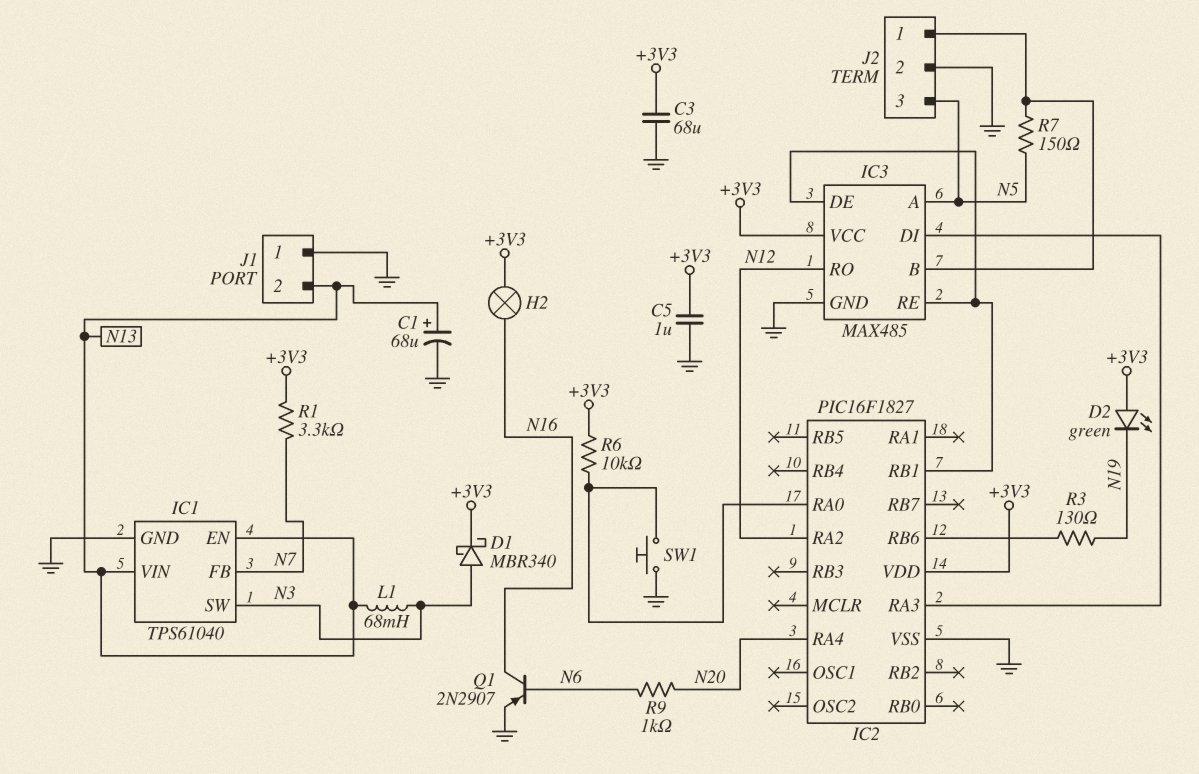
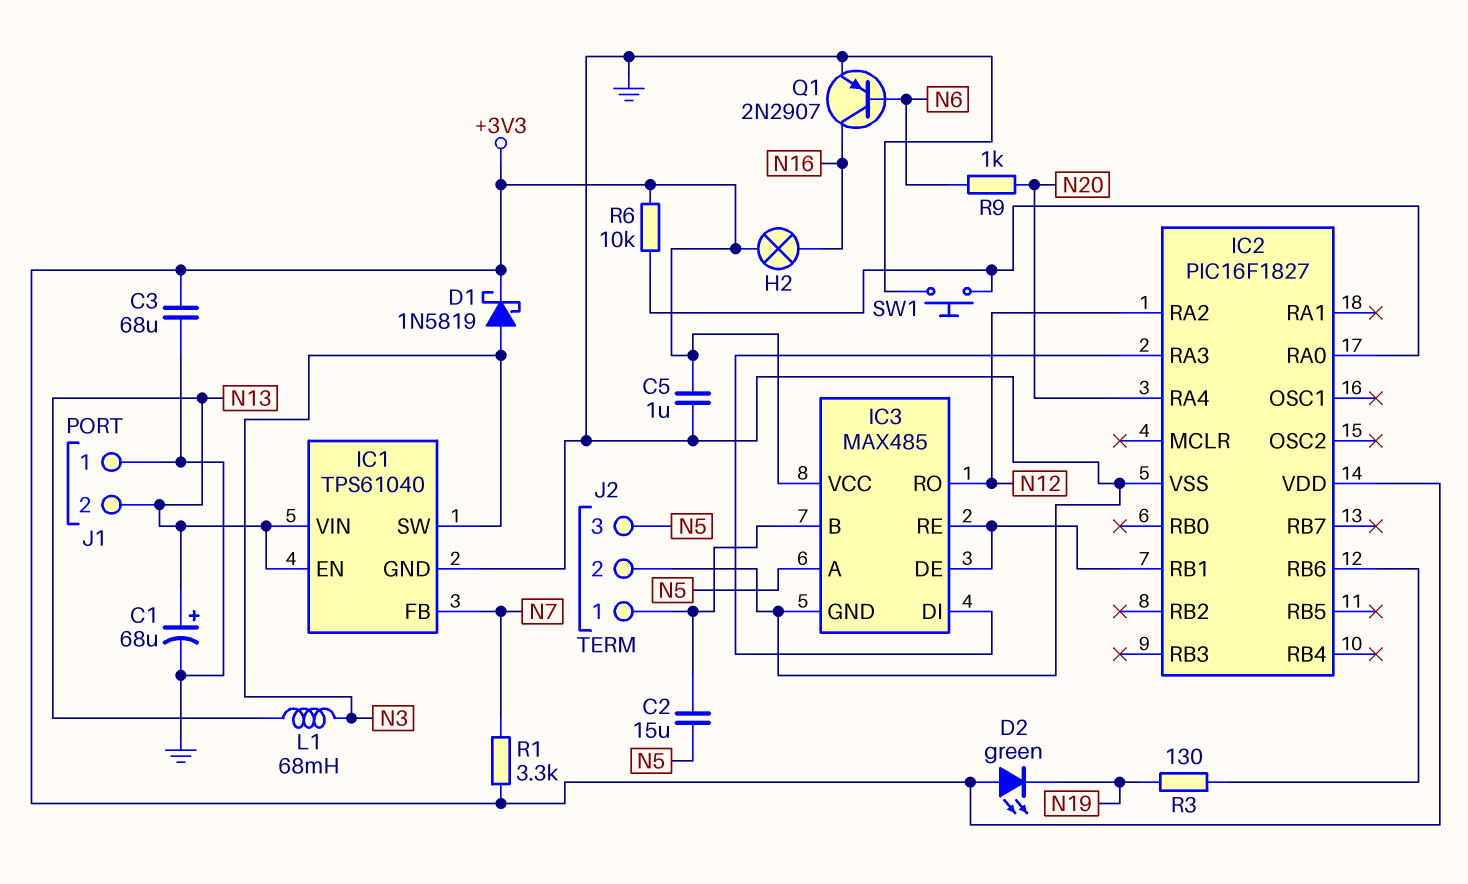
C2: none -> 15uF (IC3/B, N5)
D1: schottky MBR340 (A N3, K +3V3) -> schottky 1N5819 (A N3, K +3V3)
R7: 150 (IC3/B, N5) -> none

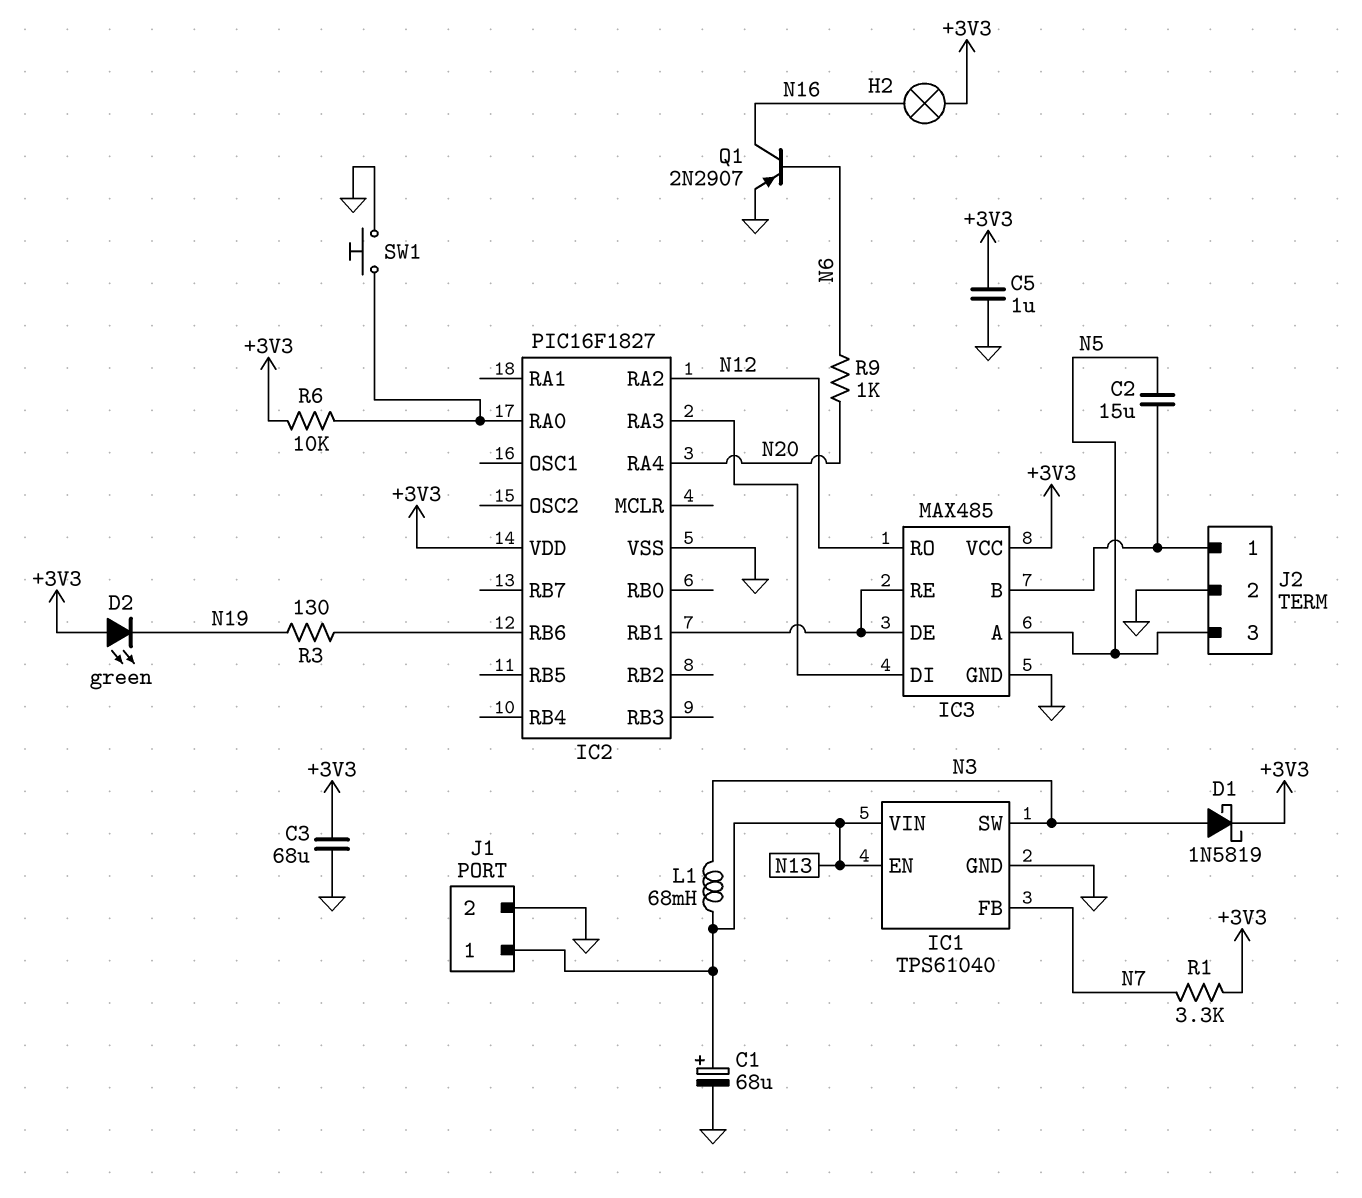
J1 pin 1: GND -> N13
J1 pin 2: N13 -> GND

